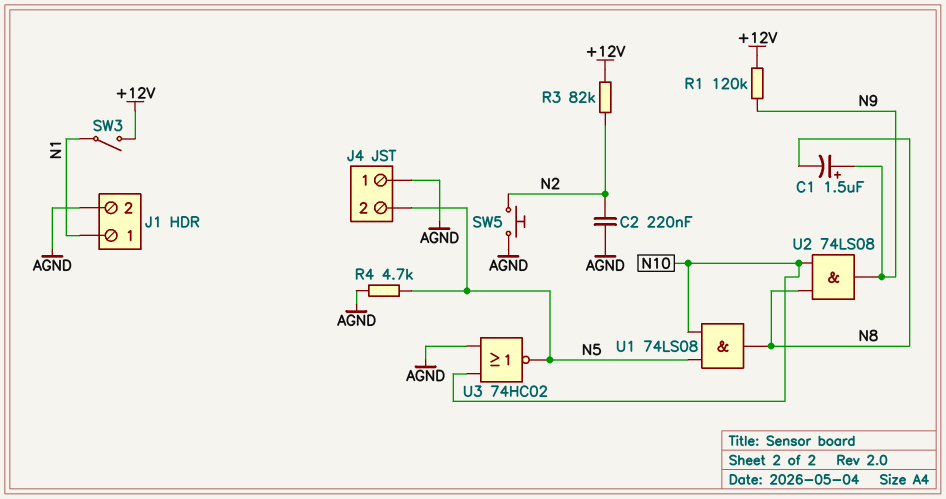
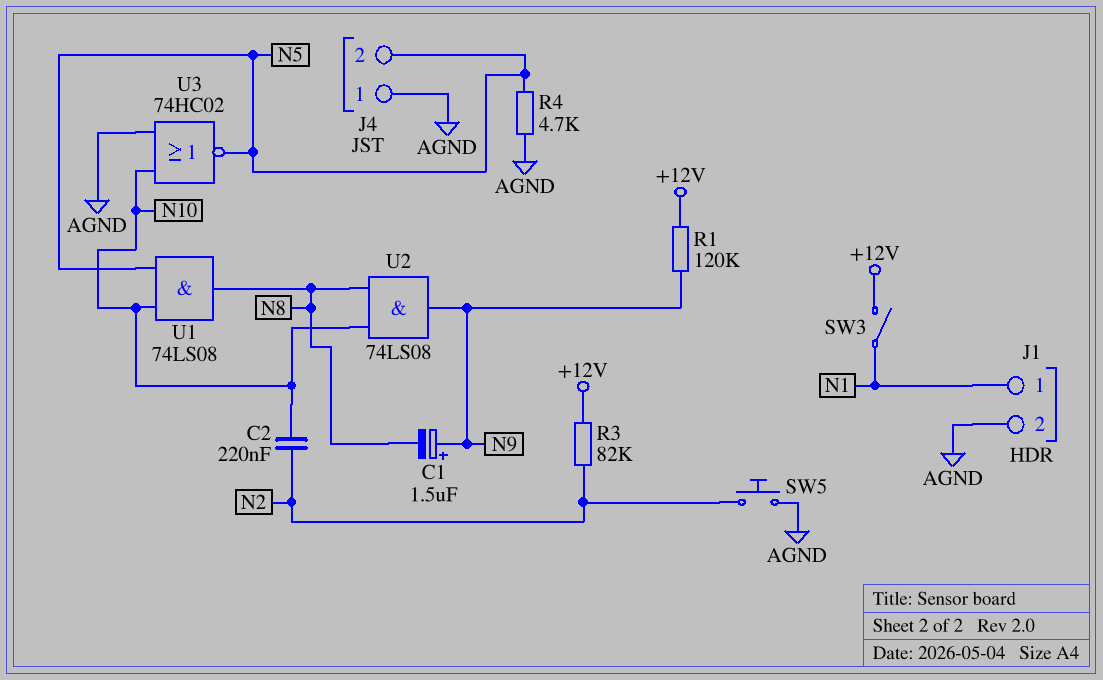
C2: 220nF (AGND, N2) -> 220nF (N2, N10)

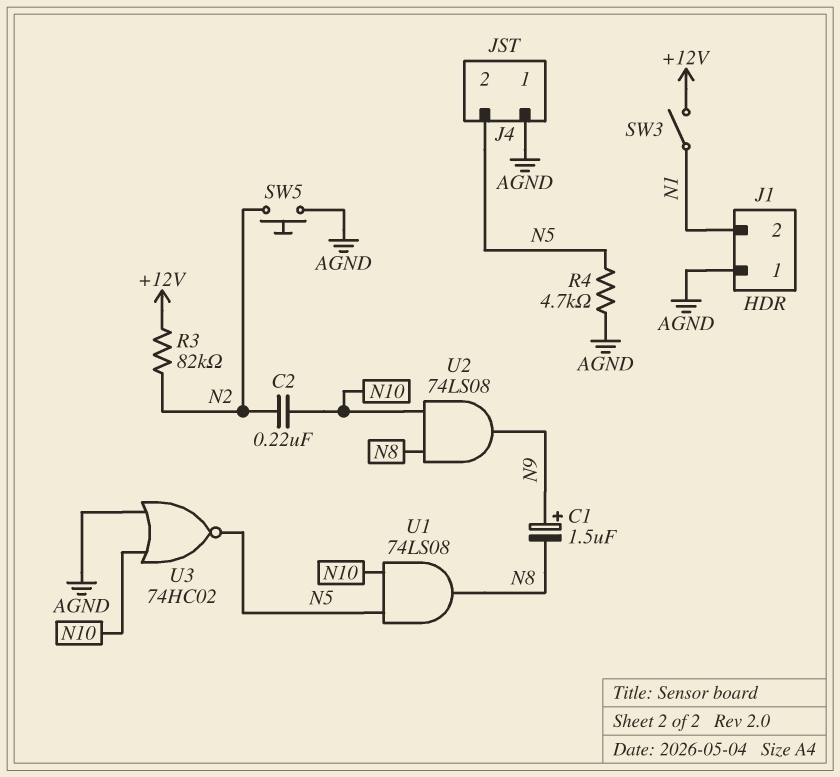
J1 pin 1: N1 -> AGND
J1 pin 2: AGND -> N1
R1: 120k (+12V, N9) -> none

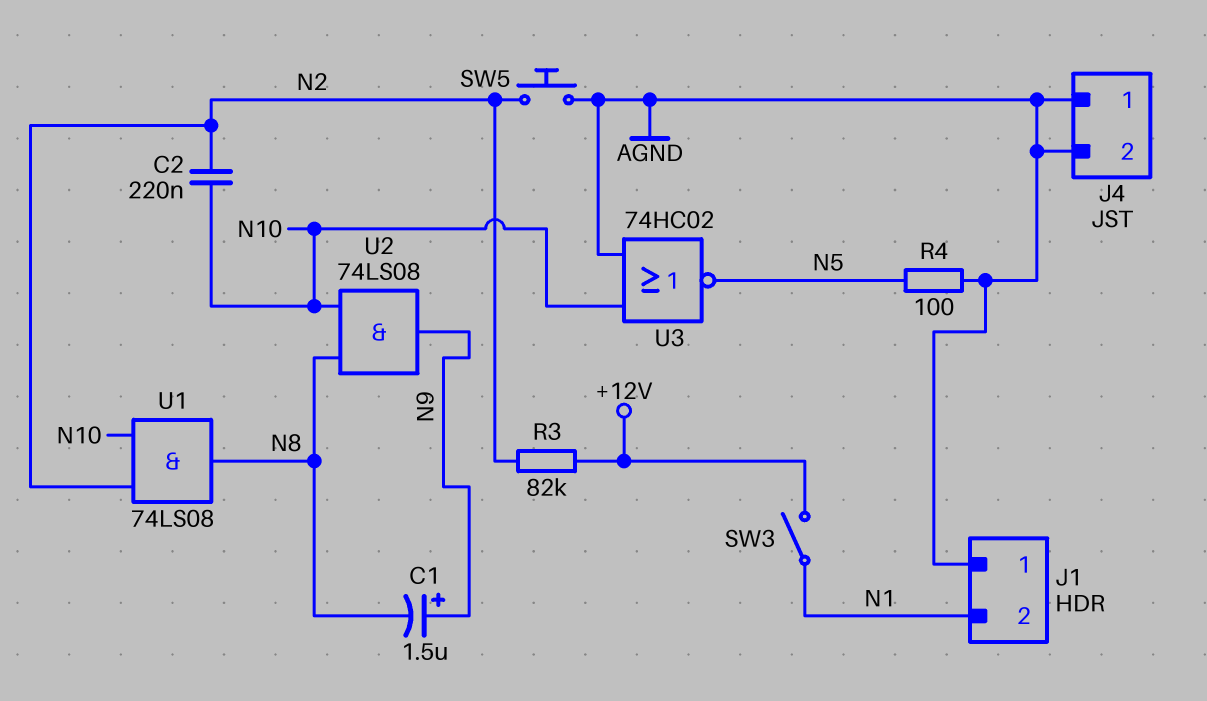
J4 pin 2: N5 -> AGND
R4: 4.7k (AGND, N5) -> 100 (AGND, N5)
U1: AND 74LS08 (in N5, in N10, out N8) -> AND 74LS08 (in N2, in N10, out N8)

